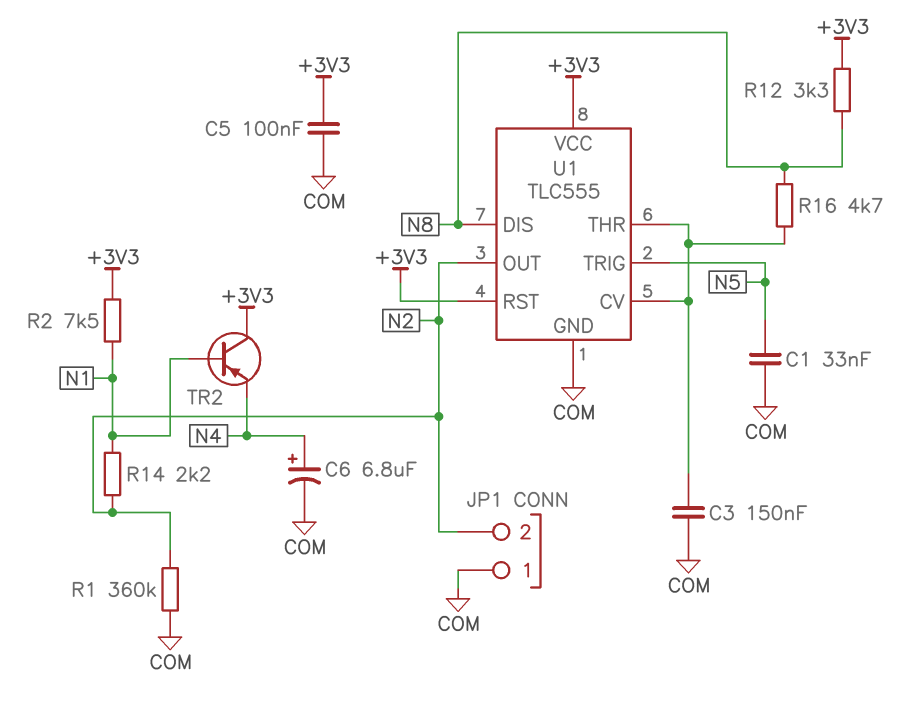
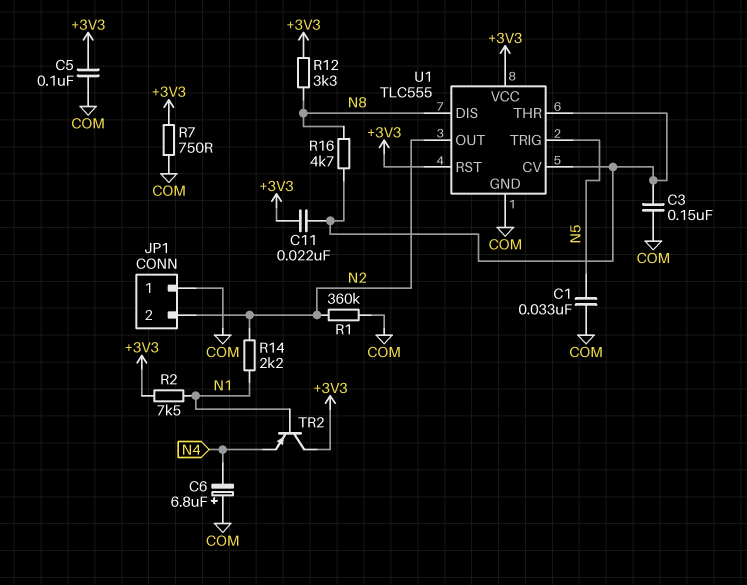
C6: 6.8uF (plus N4, minus COM) -> 6.8uF (plus COM, minus N4)
C11: none -> 22nF (+3V3, U1/CV)
R7: none -> 750 (+3V3, COM)

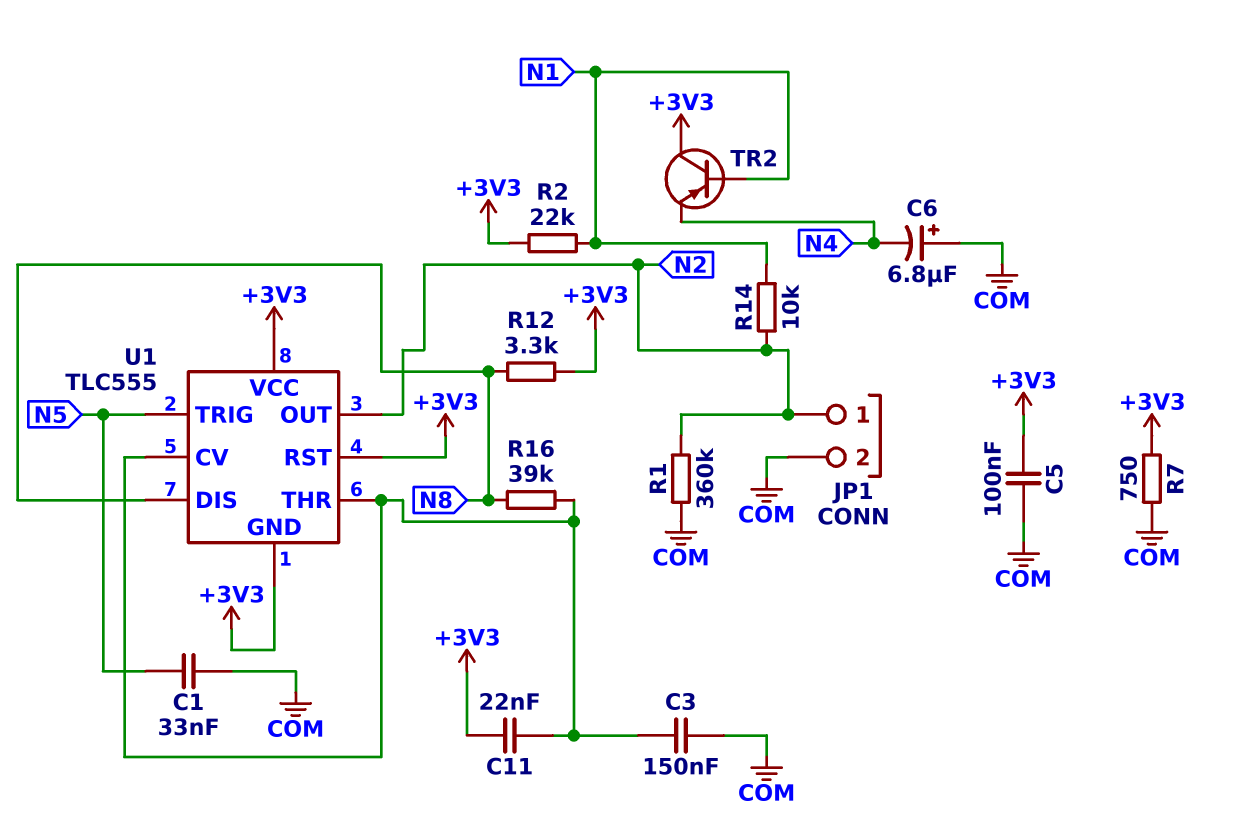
JP1 pin 1: COM -> N2
JP1 pin 2: N2 -> COM
R2: 7.5k (+3V3, N1) -> 22k (+3V3, N1)
R14: 2.2k (N1, N2) -> 10k (N1, N2)
R16: 4.7k (N8, U1/CV) -> 39k (N8, U1/CV)
U1 pin GND: COM -> +3V3

